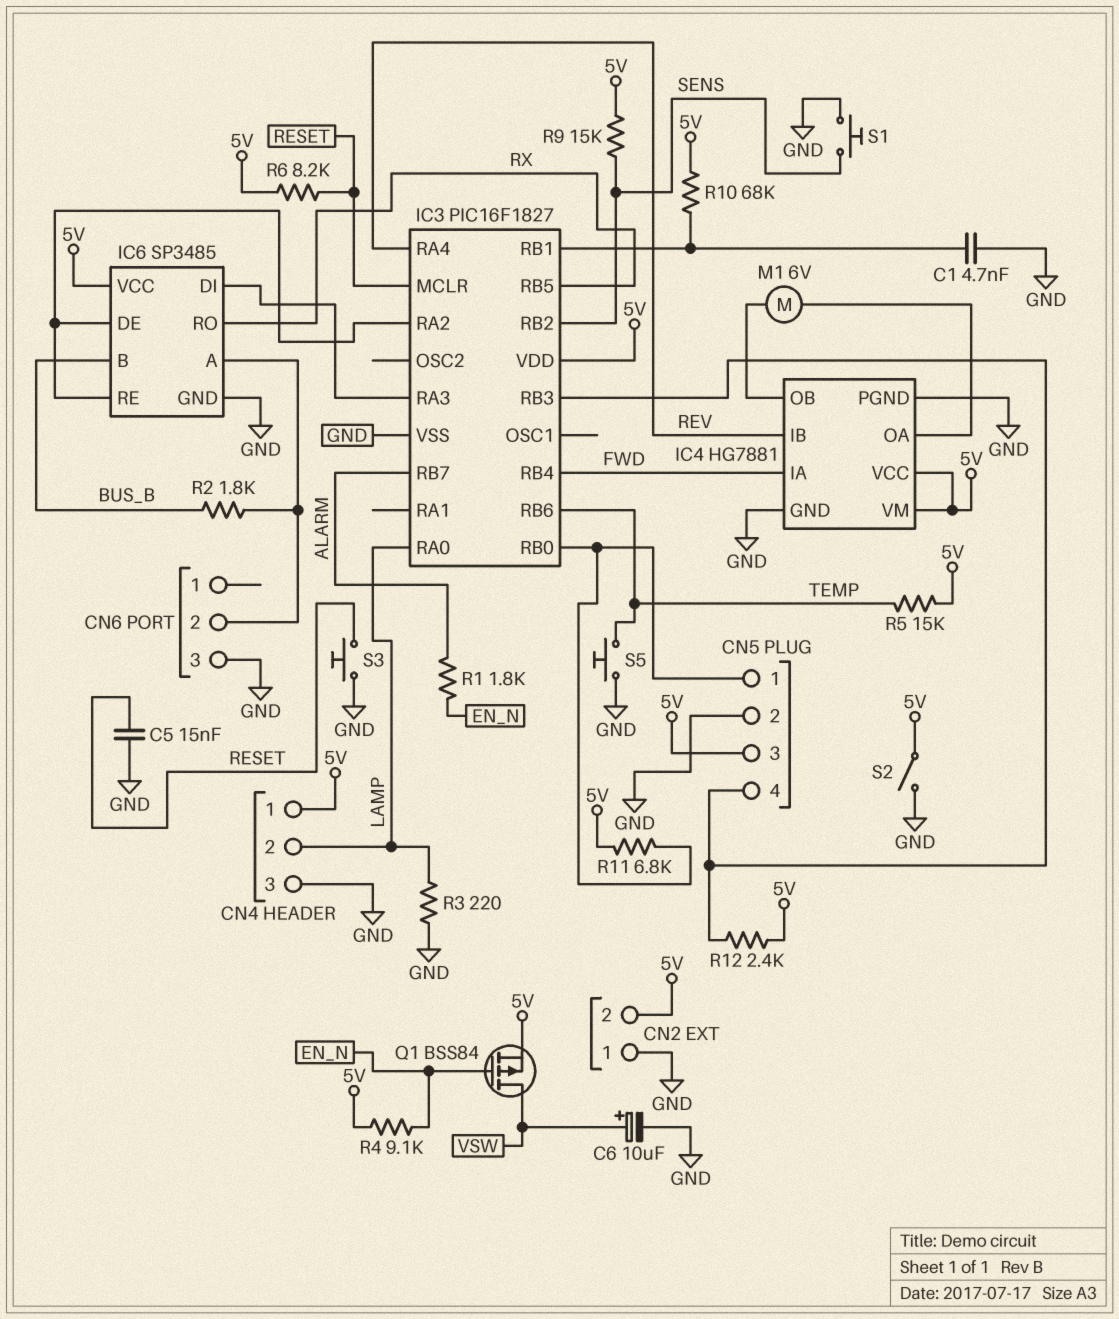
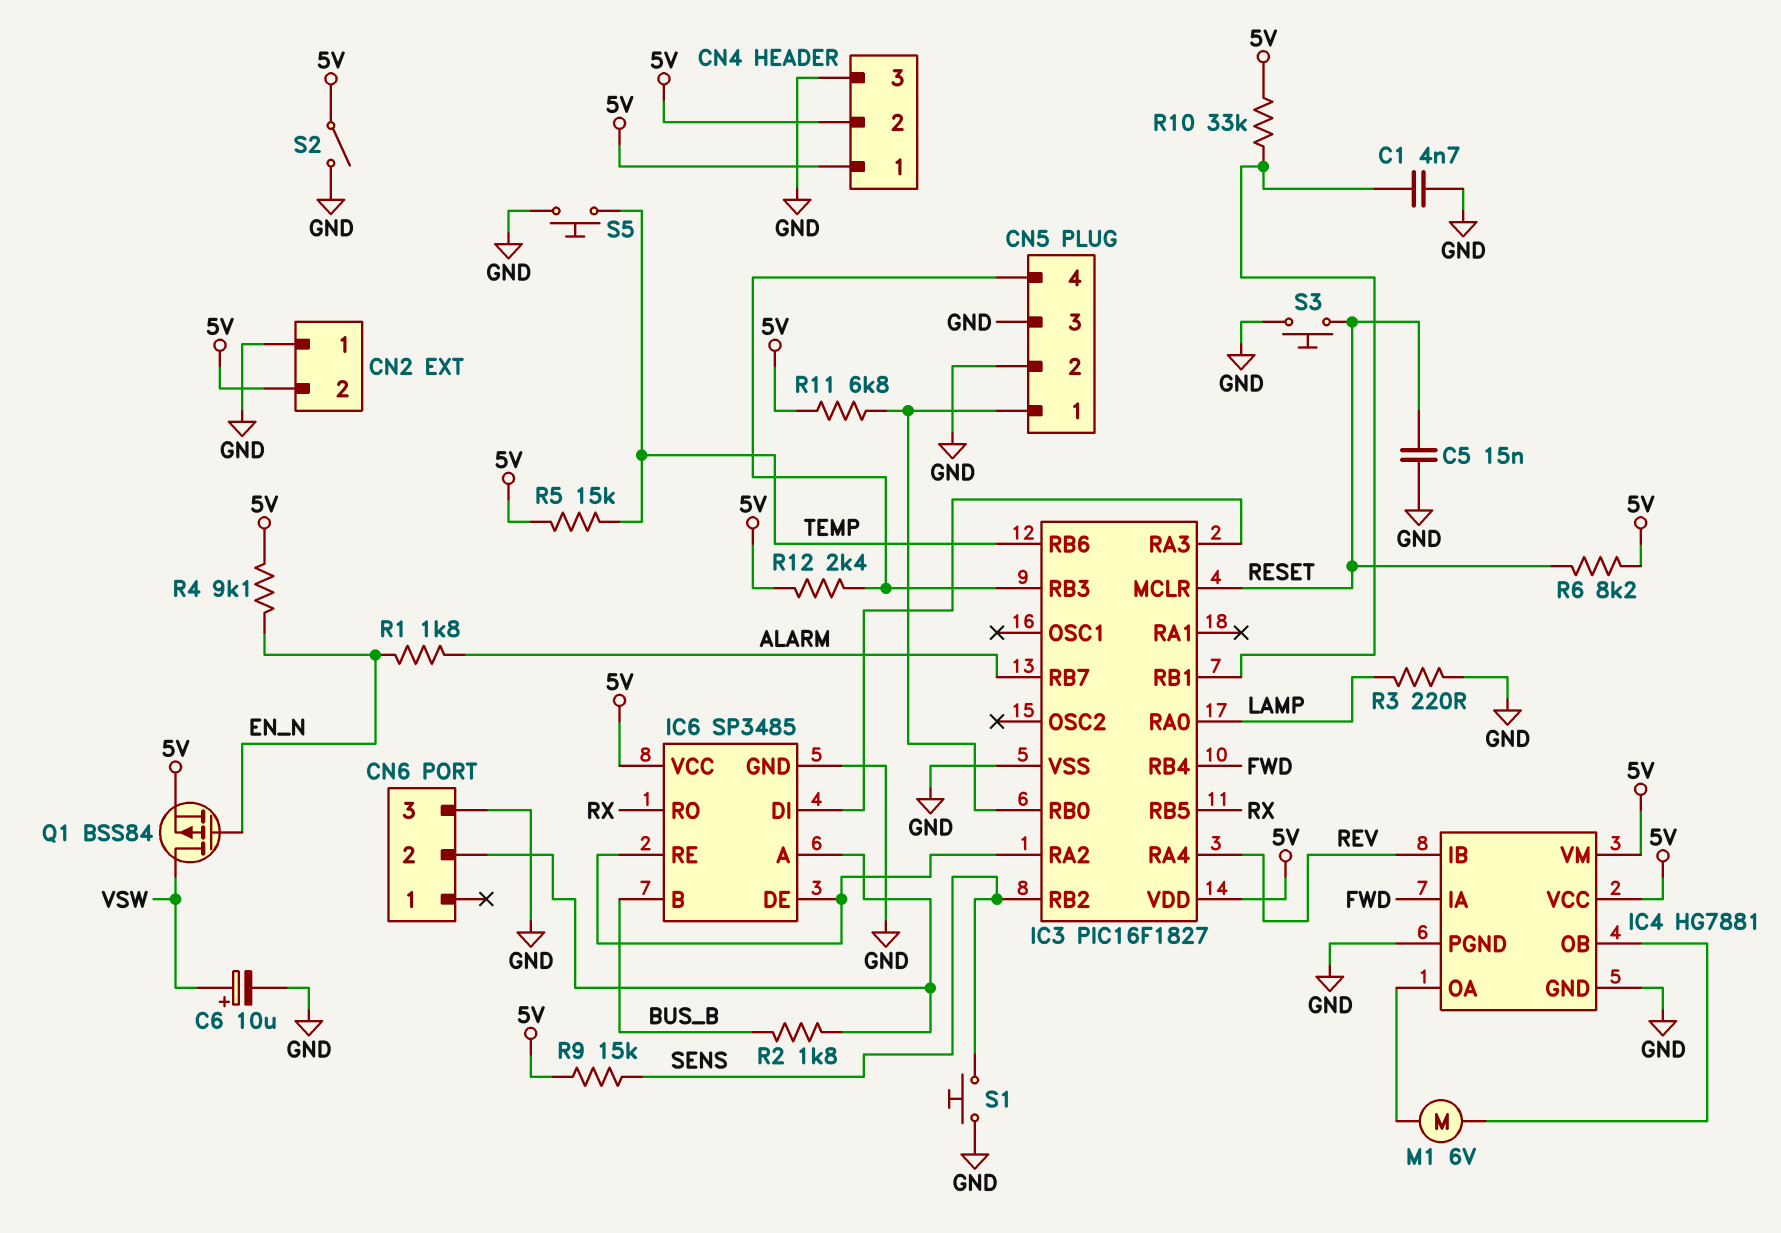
CN4 pin 2: LAMP -> 5V
CN5 pin 3: 5V -> GND
R10: 68k (5V, IC3/RB1) -> 33k (5V, IC3/RB1)

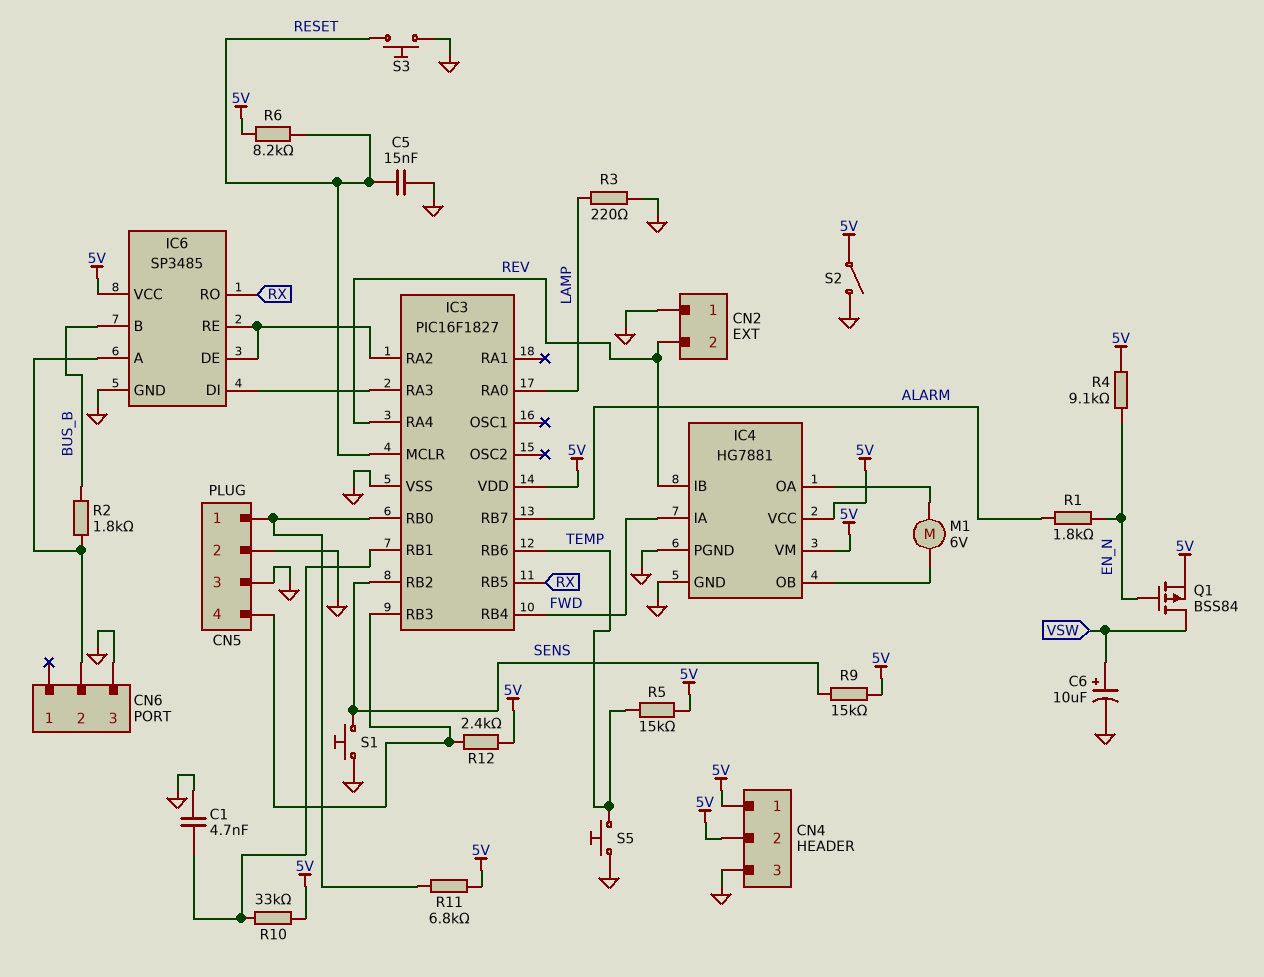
CN2 pin 2: 5V -> REV

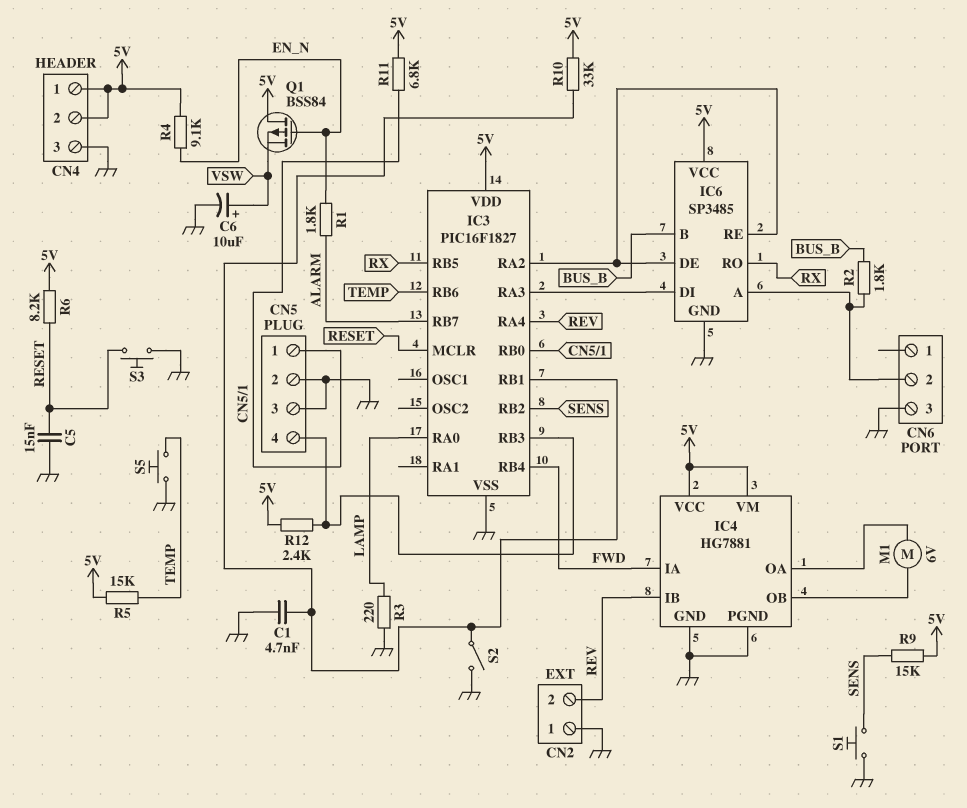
Q1: PMOS BSS84 (G EN_N, D VSW, S 5V) -> PMOS BSS84 (G EN_N, D 5V, S VSW)
S2: switch (5V, GND) -> switch (GND, IC3/RB1)

